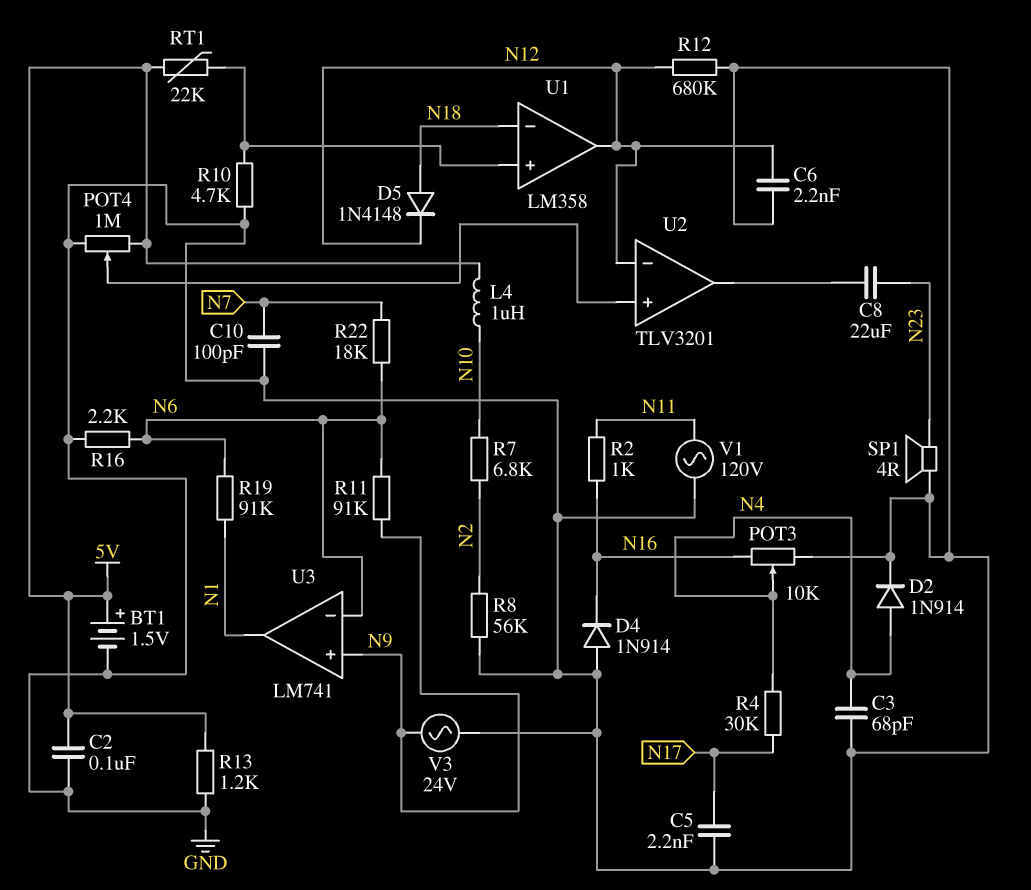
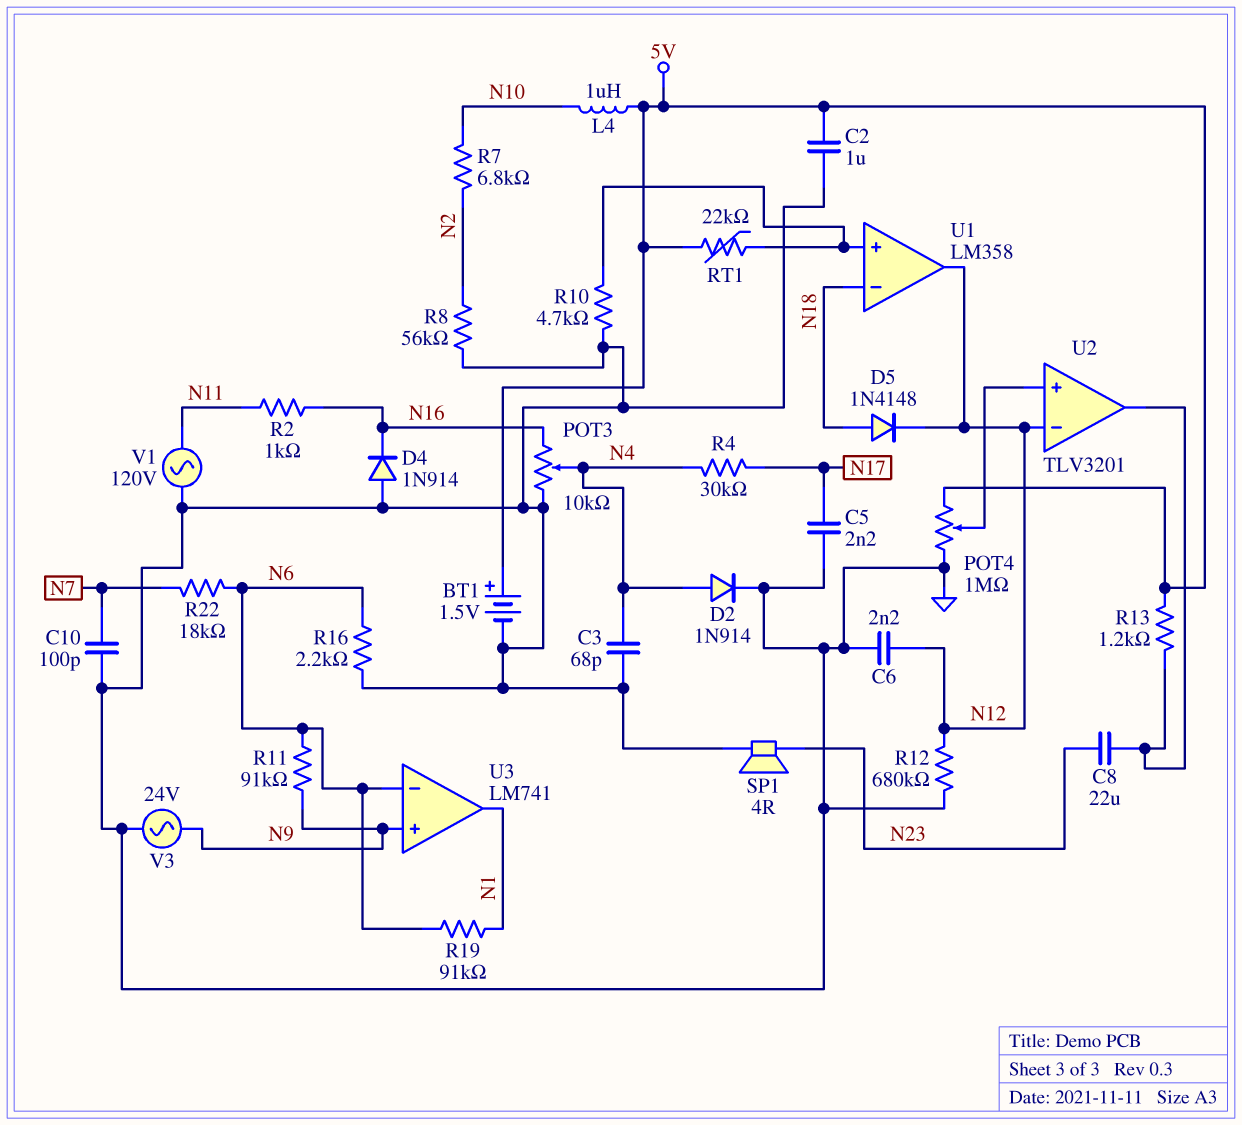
C2: 100nF (5V, GND) -> 1uF (5V, GND)
R13: 1.2k (5V, GND) -> 1.2k (5V, U2/out)

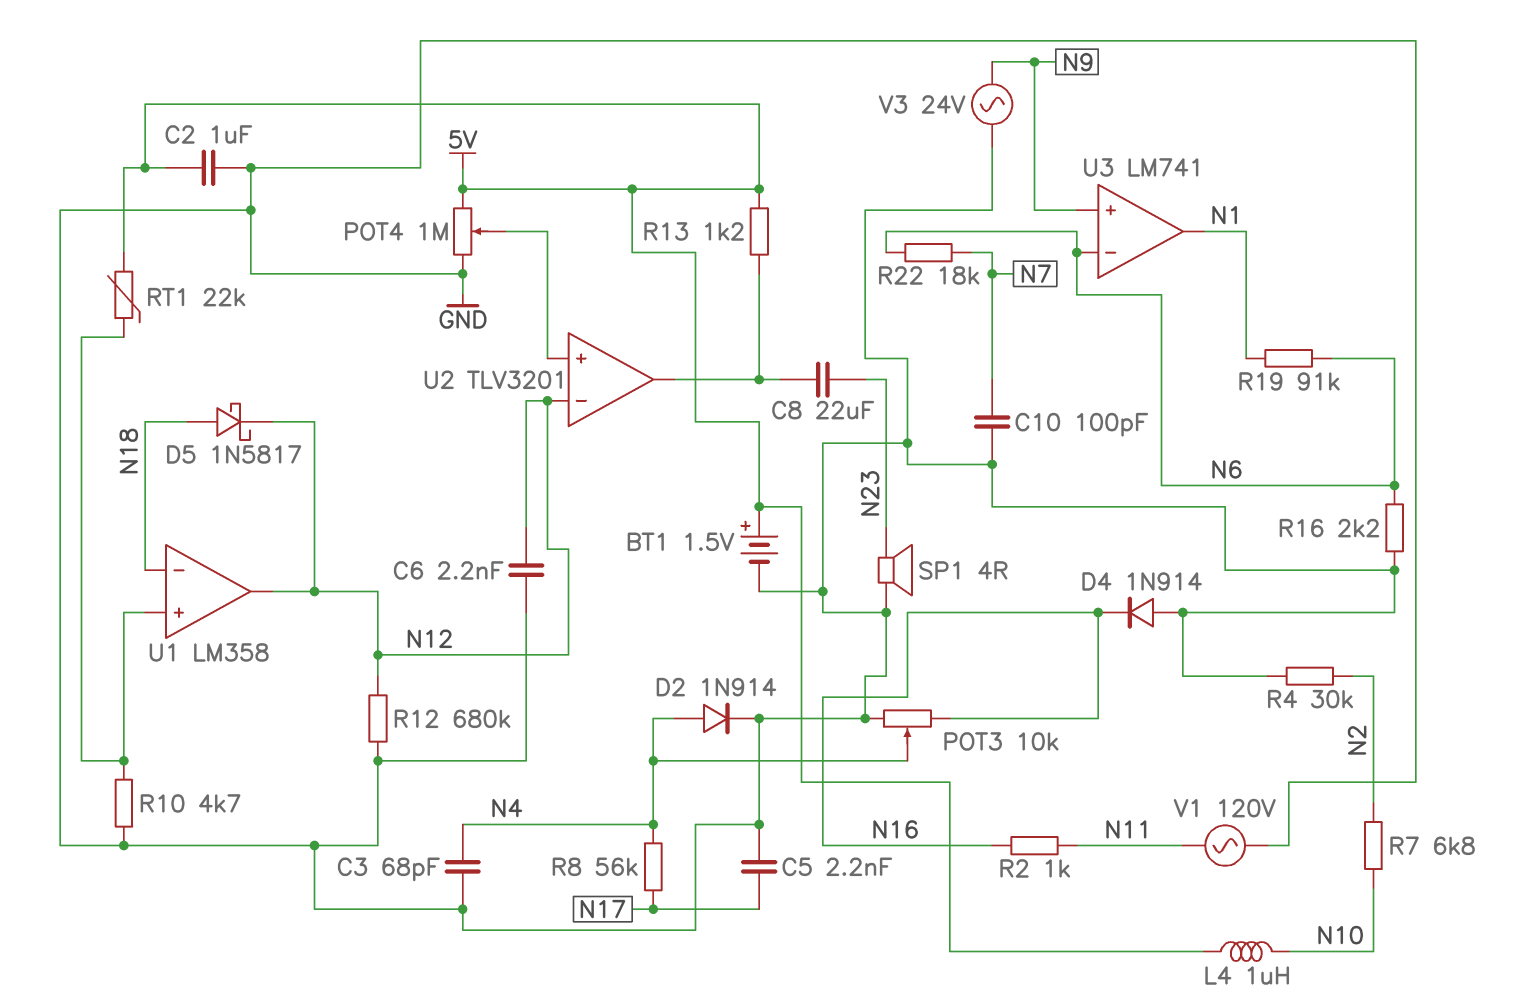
D5: diode 1N4148 (A N18, K N12) -> schottky 1N5817 (A N18, K N12)
R4: 30k (N4, N17) -> 30k (GND, N2)
R8: 56k (GND, N2) -> 56k (N4, N17)
R11: 91k (N6, N9) -> none

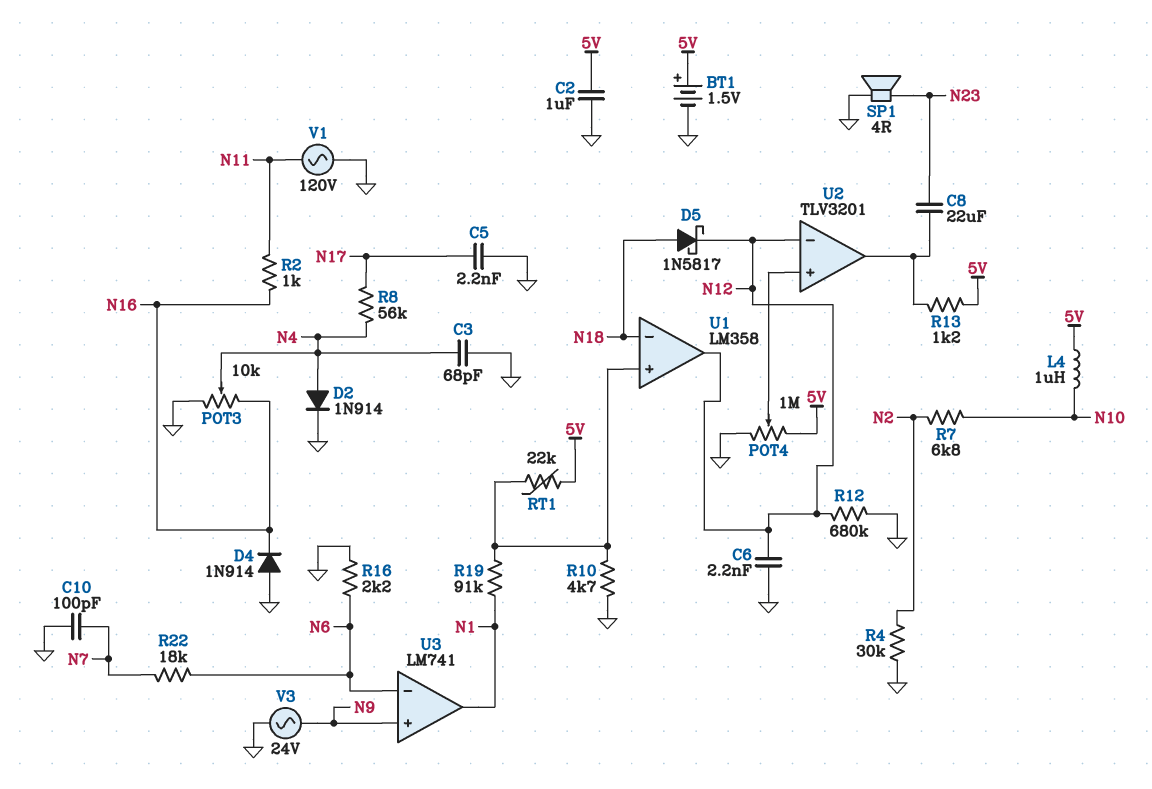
R19: 91k (N1, N6) -> 91k (N1, U1/in+)

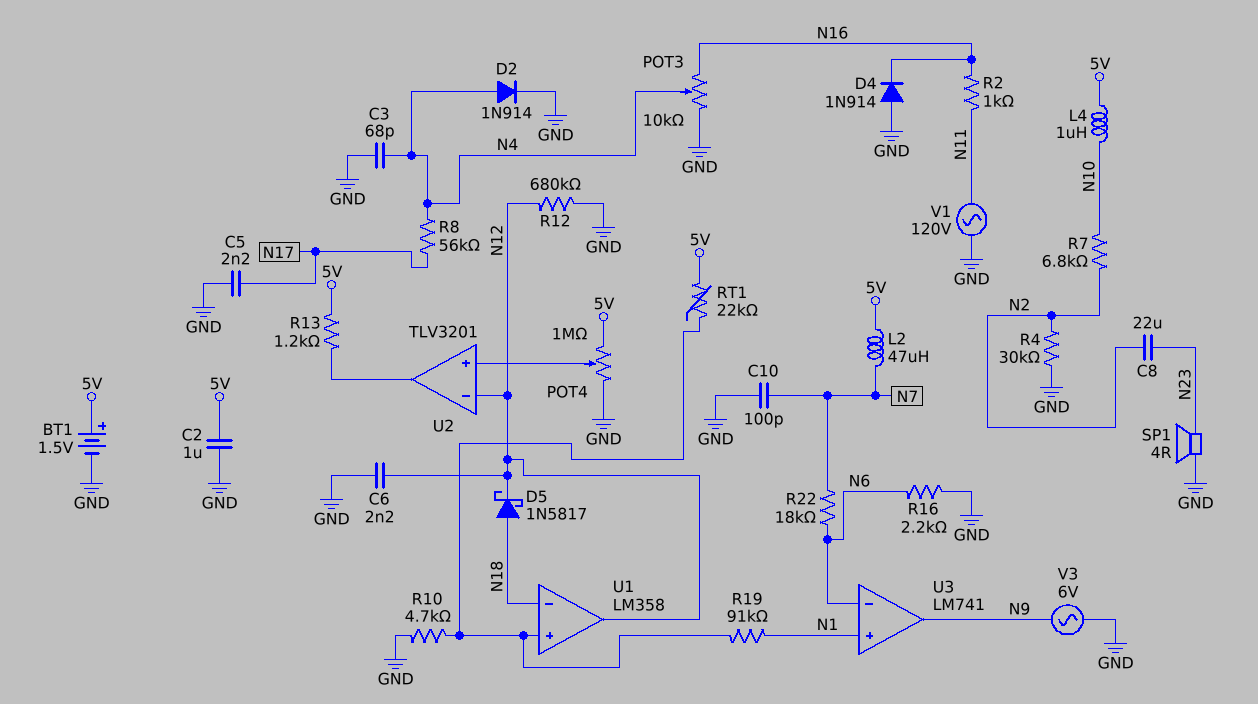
C8: 22uF (N23, U2/out) -> 22uF (N2, N23)
L2: none -> 47uH (5V, N7)
U3 pin in+: N9 -> N1
U3 pin out: N1 -> N9
V3: AC 24V (GND, N9) -> AC 6V (GND, N9)

